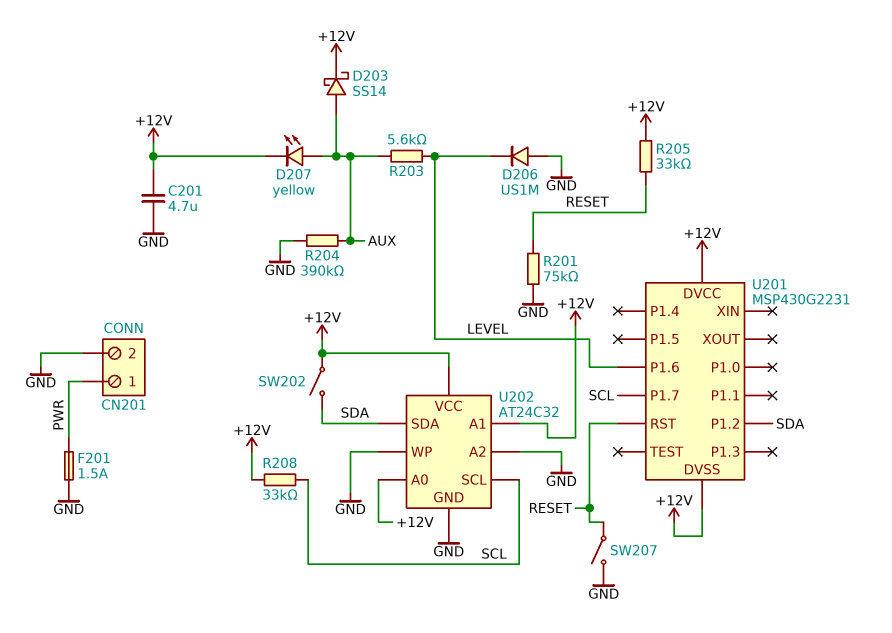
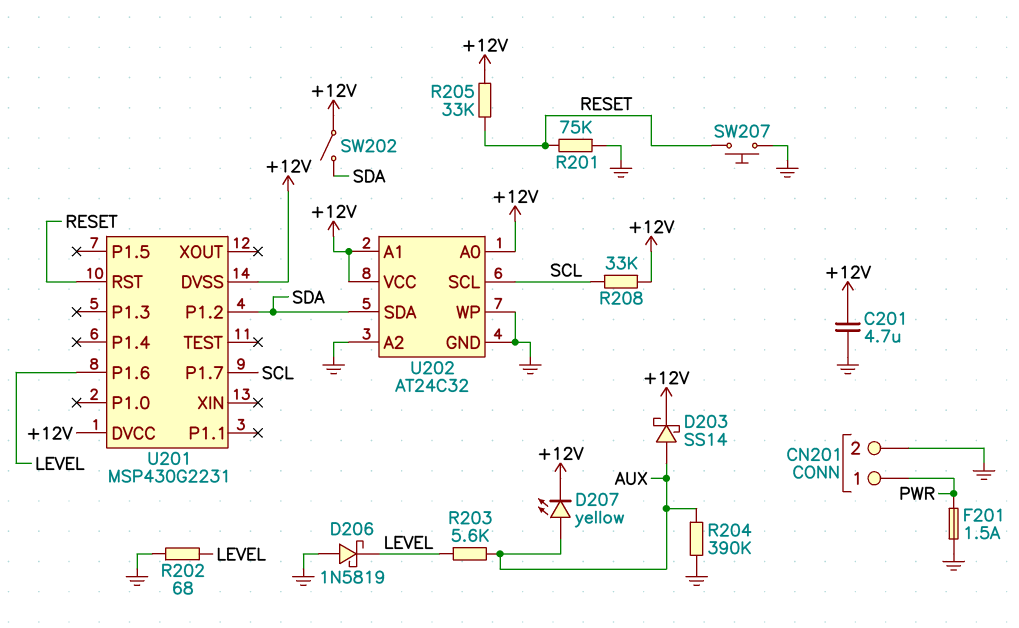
D206: diode US1M (A GND, K LEVEL) -> schottky 1N5819 (A GND, K LEVEL)
R202: none -> 68 (GND, LEVEL)
SW207: switch (GND, RESET) -> button (GND, RESET)

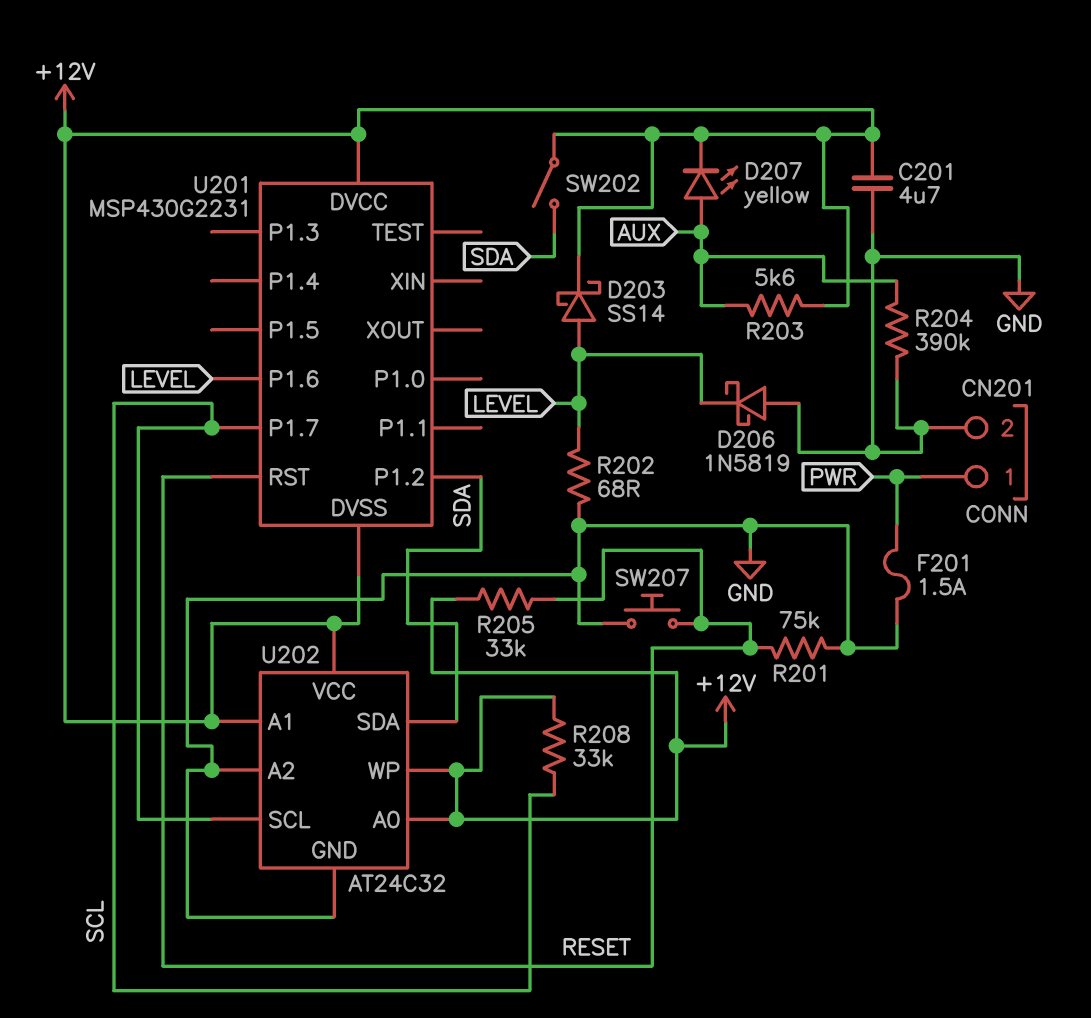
D203: schottky SS14 (A AUX, K +12V) -> schottky SS14 (A LEVEL, K +12V)
R203: 5.6k (AUX, LEVEL) -> 5.6k (+12V, AUX)
U202 pin WP: GND -> +12V

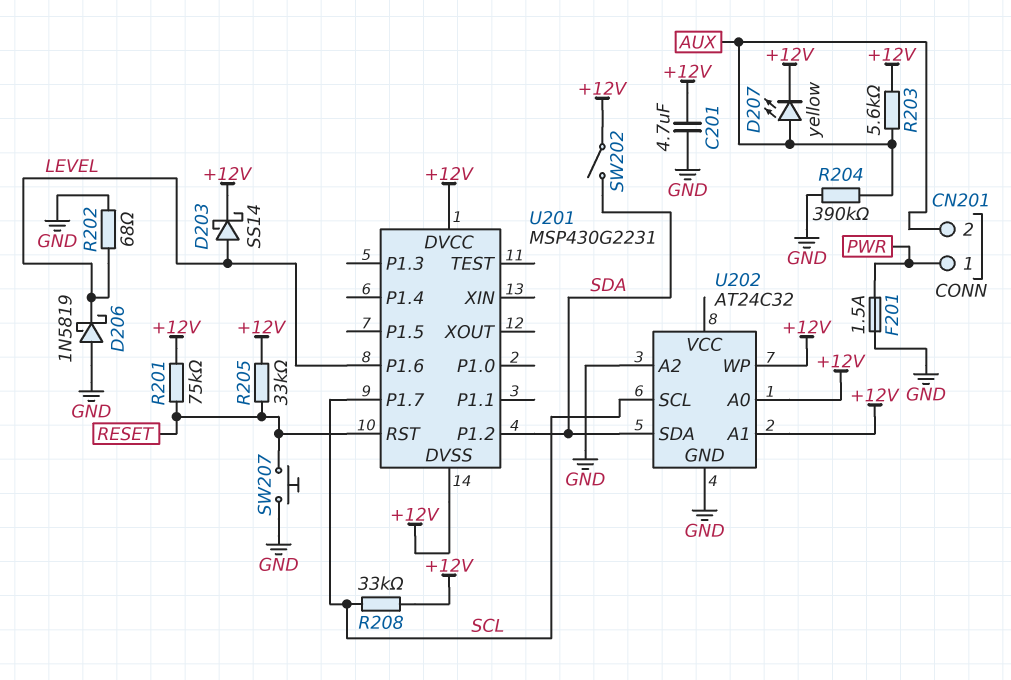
CN201 pin 2: GND -> AUX
R201: 75k (GND, RESET) -> 75k (+12V, RESET)
U202 pin VCC: +12V -> none

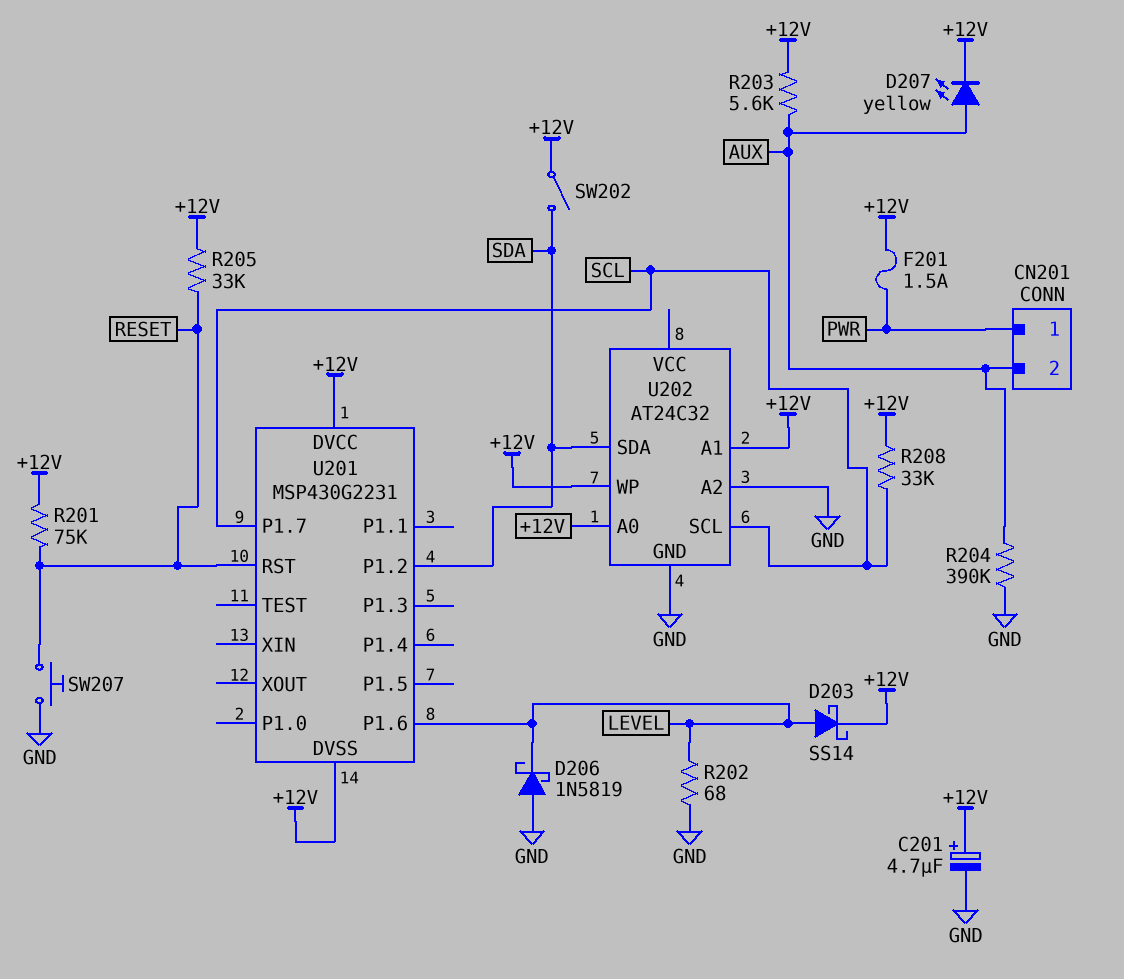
C201: 4.7uF (+12V, GND) -> 4.7uF (plus +12V, minus GND)
F201: 1.5A (GND, PWR) -> 1.5A (+12V, PWR)

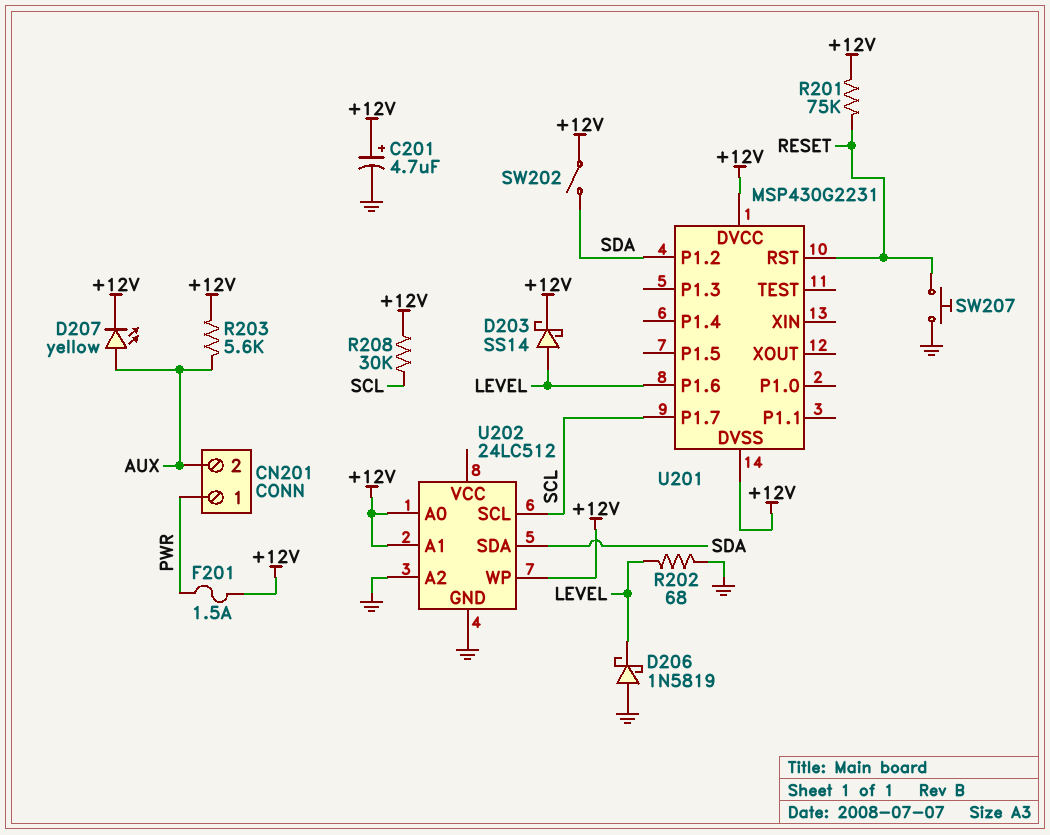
R204: 390k (AUX, GND) -> none
R205: 33k (+12V, RESET) -> none
R208: 33k (+12V, SCL) -> 30k (+12V, SCL)
U202: AT24C32 -> 24LC512

